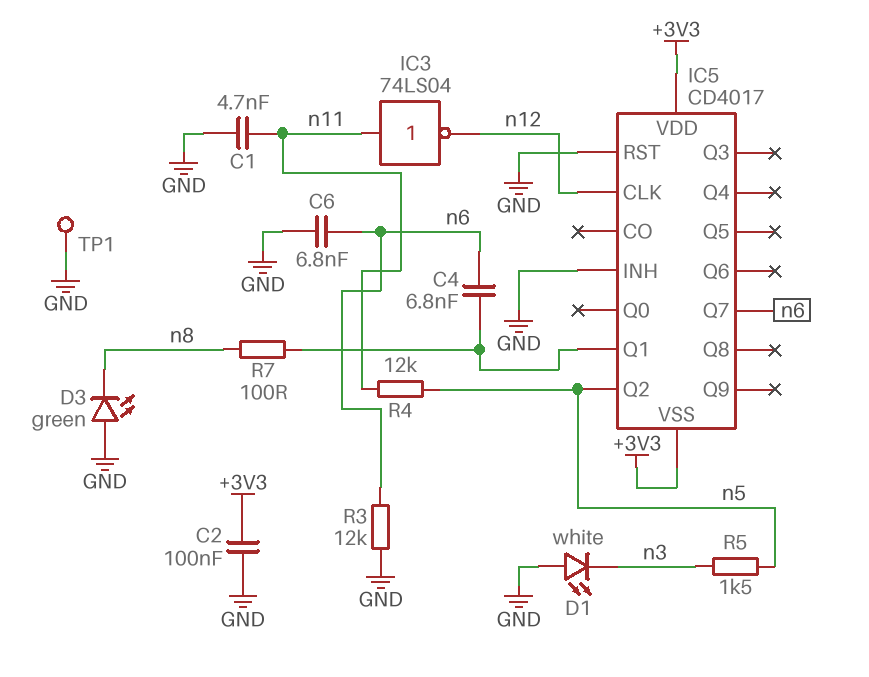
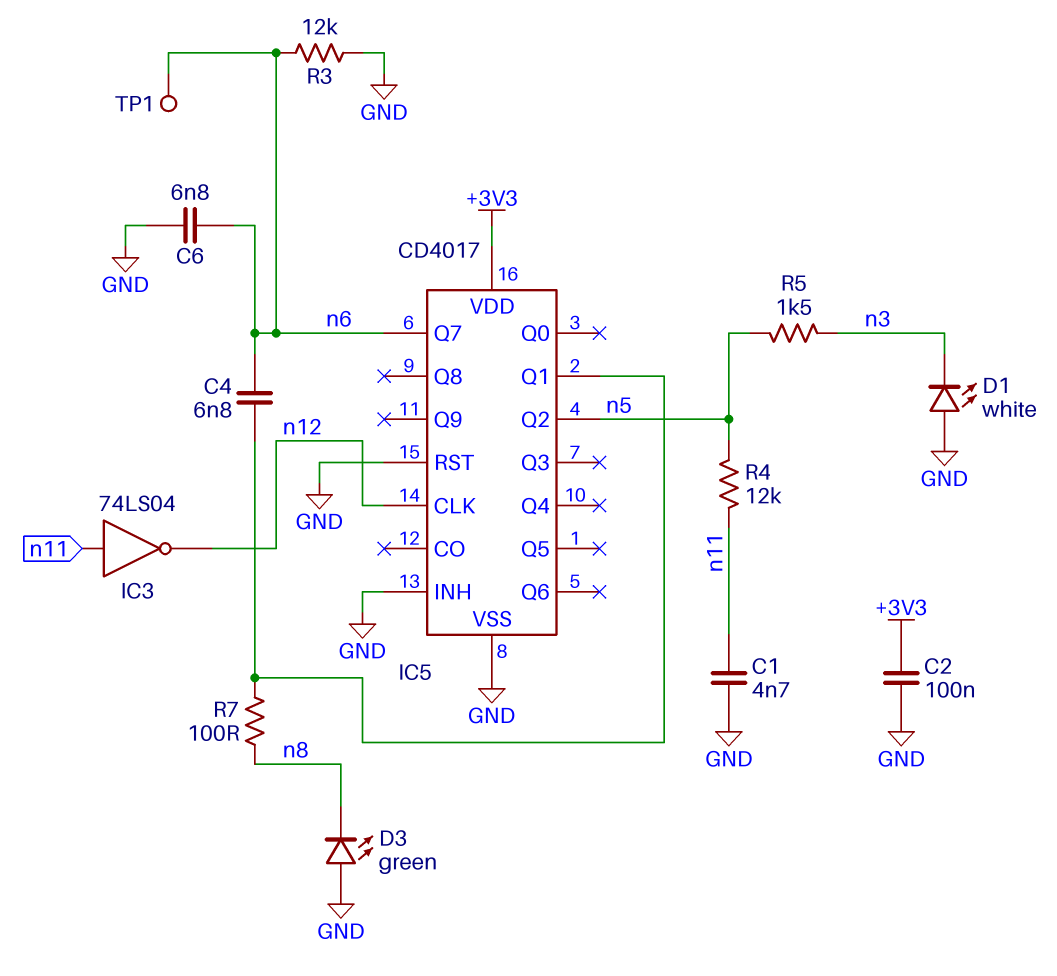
IC5 pin VSS: +3V3 -> GND
TP1: test point (GND) -> test point (n6)

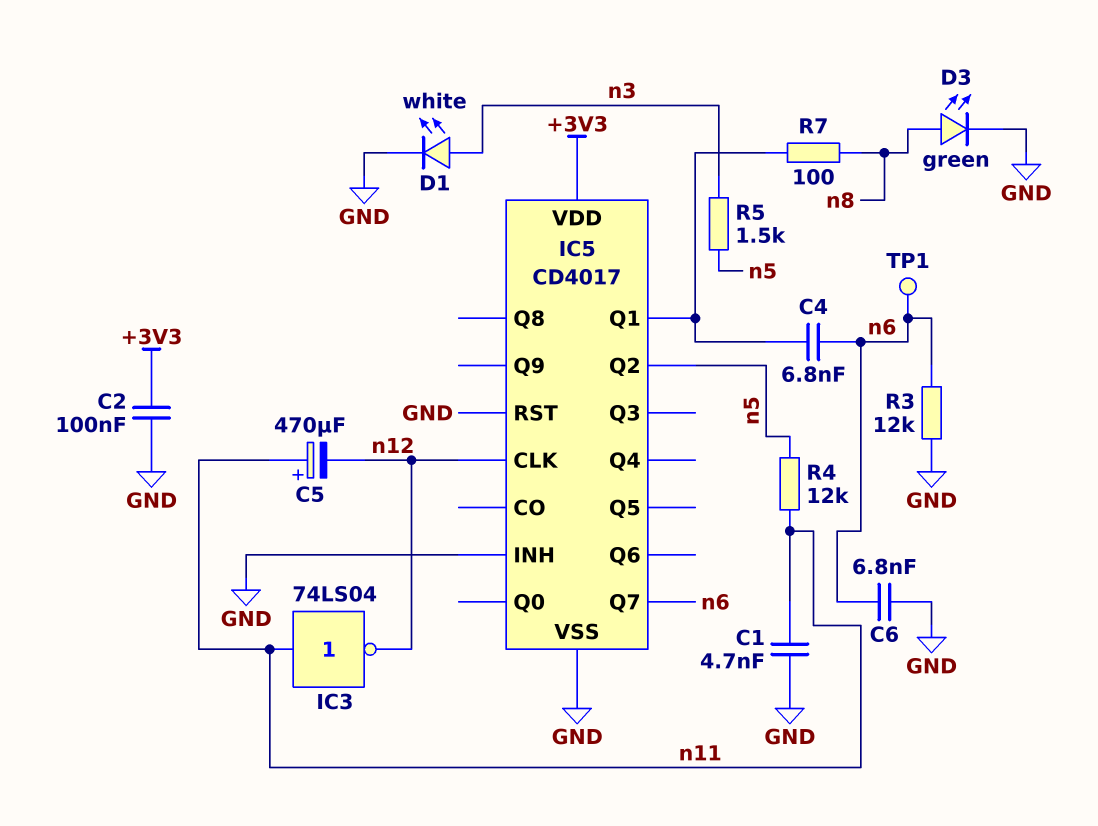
C5: none -> 470uF (plus n11, minus n12)
D1: LED white (A GND, K n3) -> LED white (A n3, K GND)
D3: LED green (A GND, K n8) -> LED green (A n8, K GND)

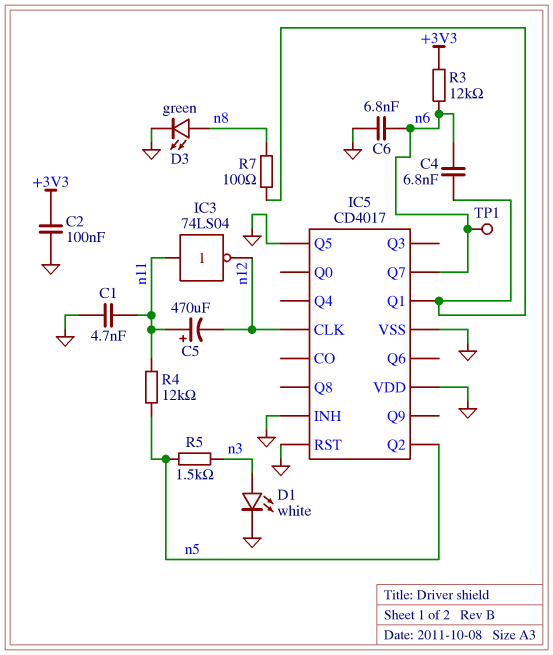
IC5 pin Q5: none -> GND
IC5 pin VDD: +3V3 -> GND
R3: 12k (GND, n6) -> 12k (+3V3, n6)

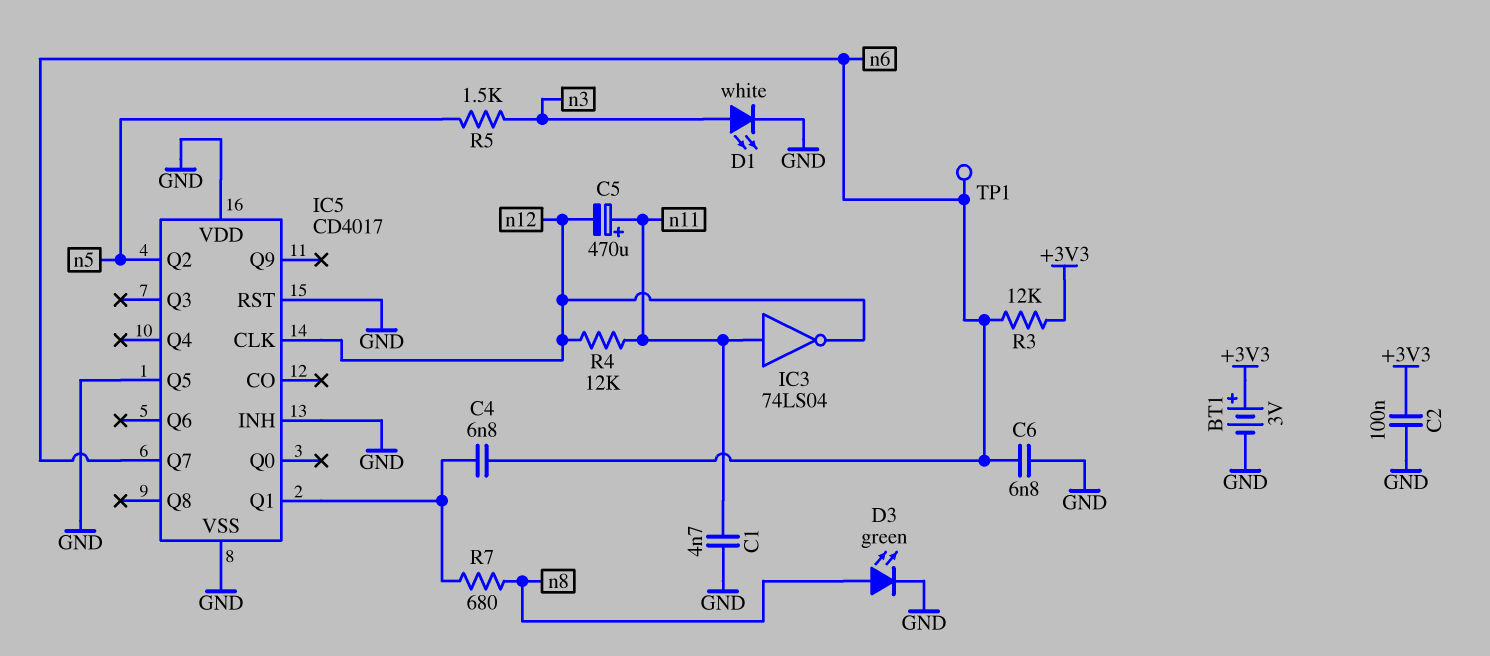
BT1: none -> 3V (plus +3V3, minus GND)
R4: 12k (n5, n11) -> 12k (n11, n12)
R7: 100 (IC5/Q1, n8) -> 680 (IC5/Q1, n8)

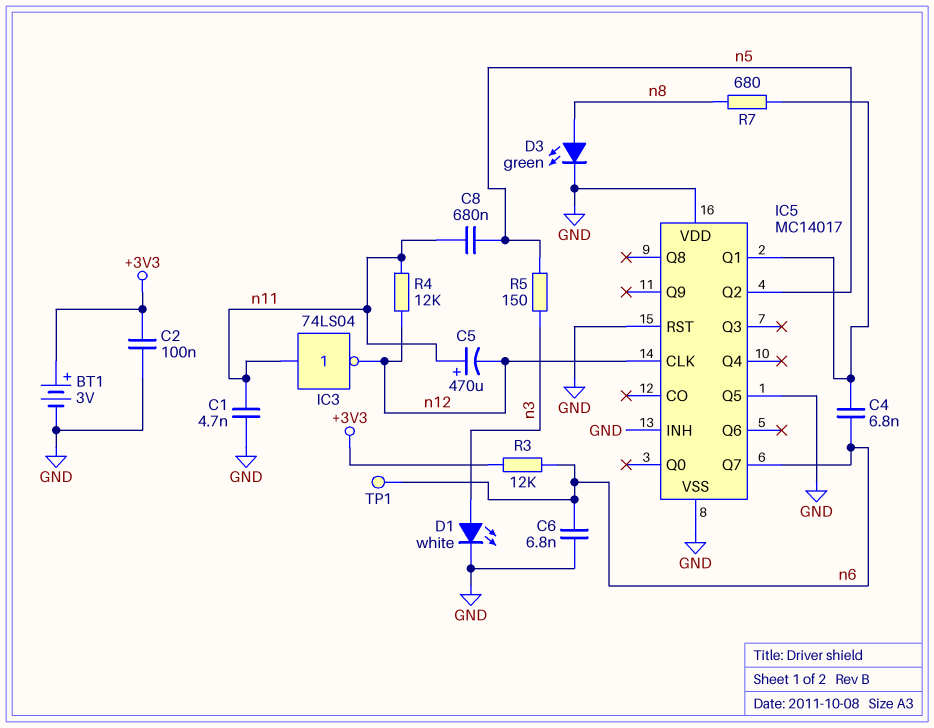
C8: none -> 680nF (n5, n11)
IC5: CD4017 -> MC14017
R5: 1.5k (n3, n5) -> 150 (n3, n5)

